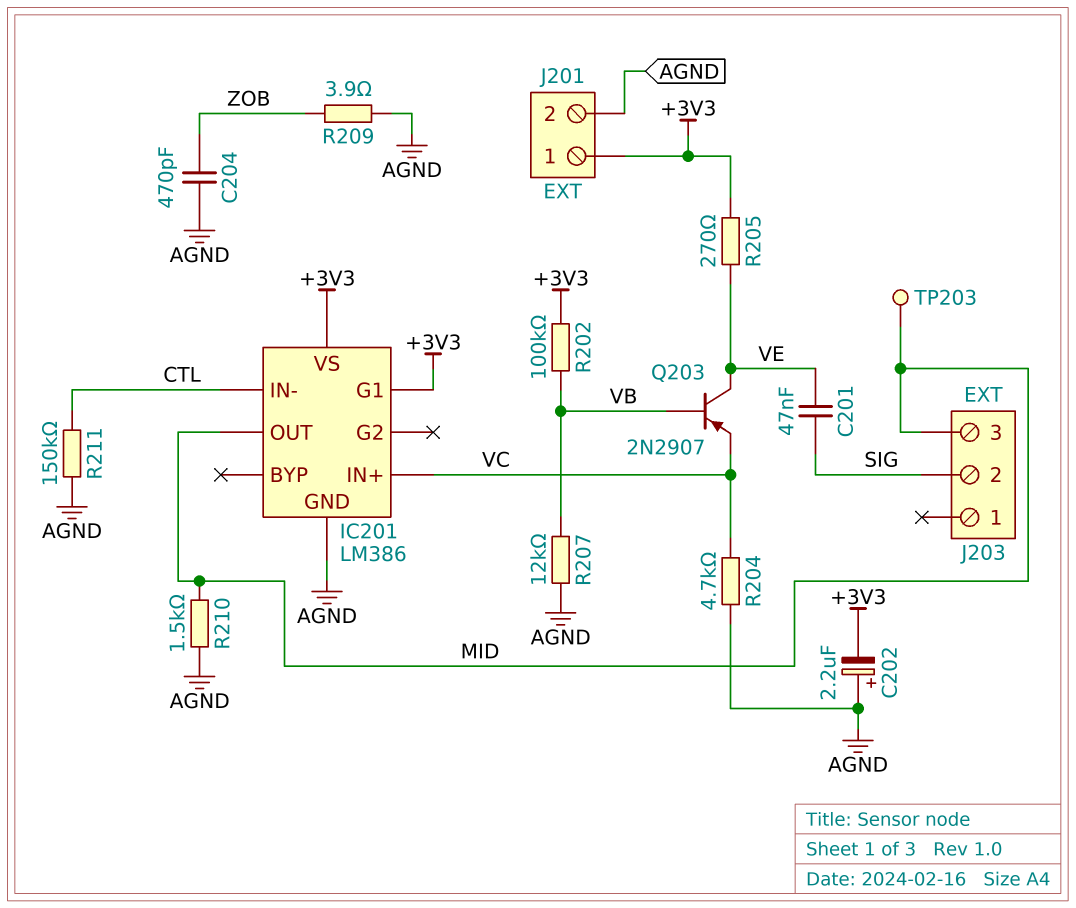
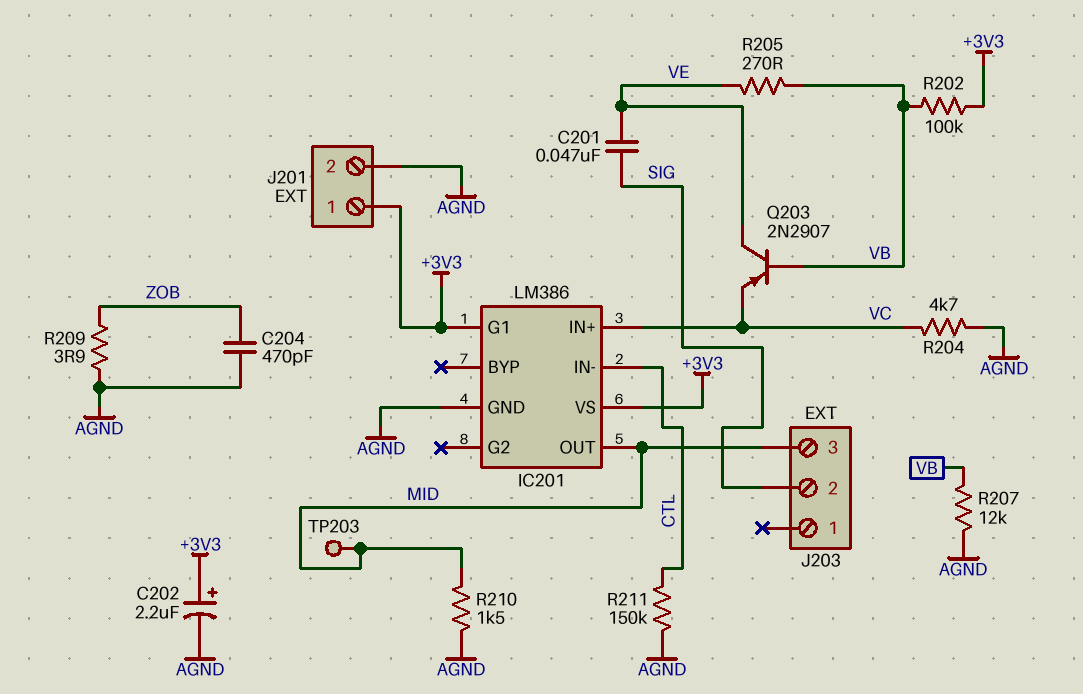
C202: 2.2uF (plus AGND, minus +3V3) -> 2.2uF (plus +3V3, minus AGND)
R205: 270 (+3V3, VE) -> 270 (VB, VE)

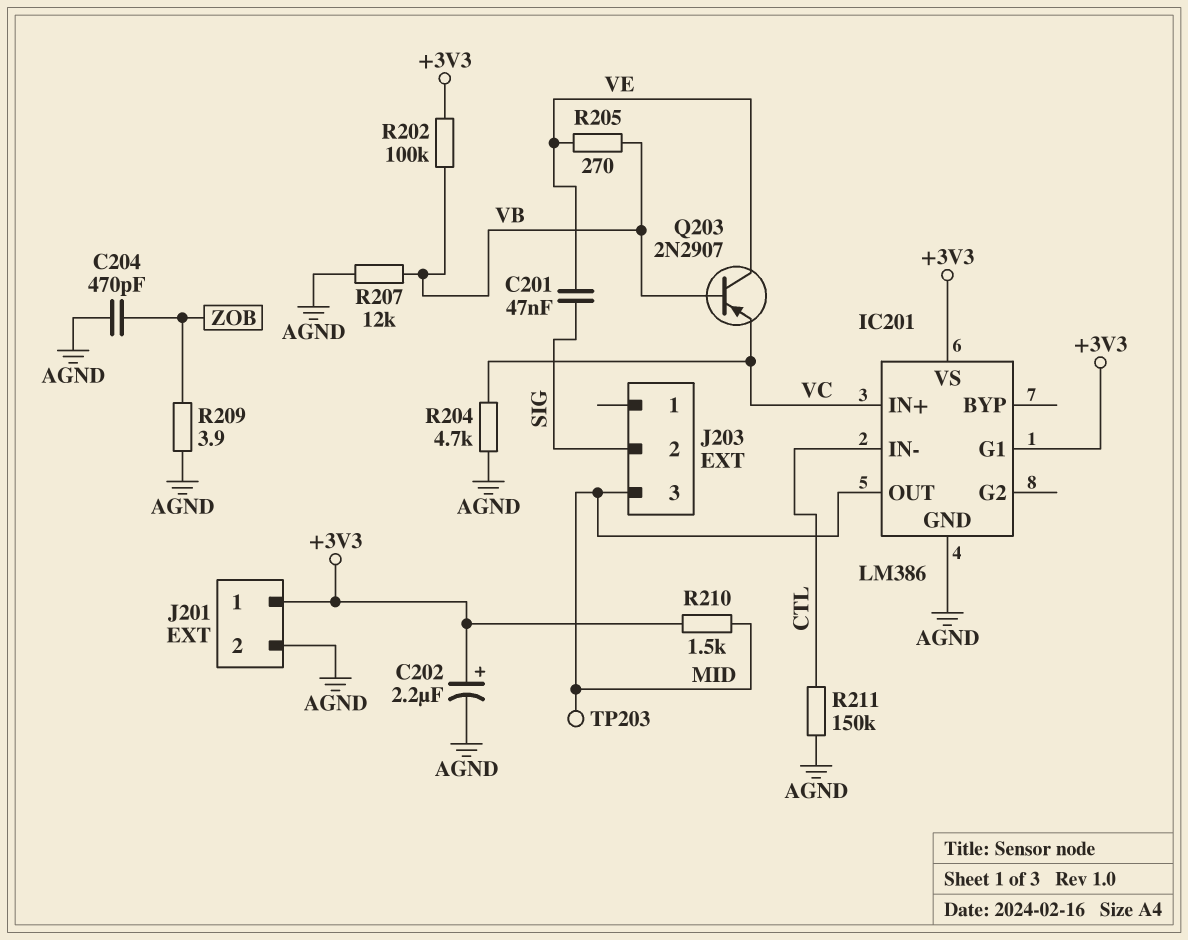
R210: 1.5k (AGND, MID) -> 1.5k (+3V3, MID)

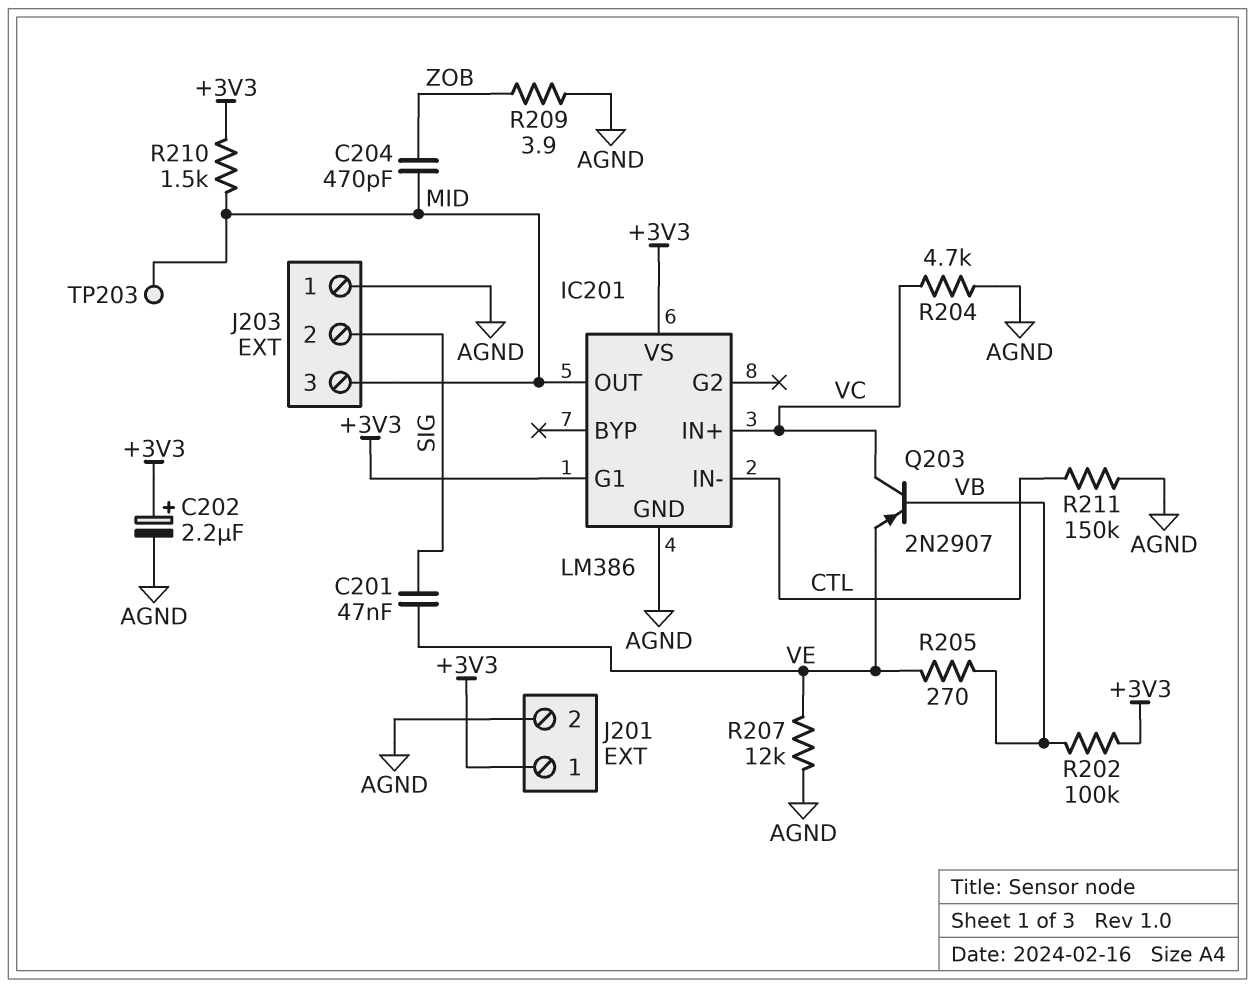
C204: 470pF (AGND, ZOB) -> 470pF (MID, ZOB)
J203 pin 1: none -> AGND
Q203: PNP 2N2907 (B VB, C VE, E VC) -> PNP 2N2907 (B VB, C VC, E VE)
R207: 12k (AGND, VB) -> 12k (AGND, VE)

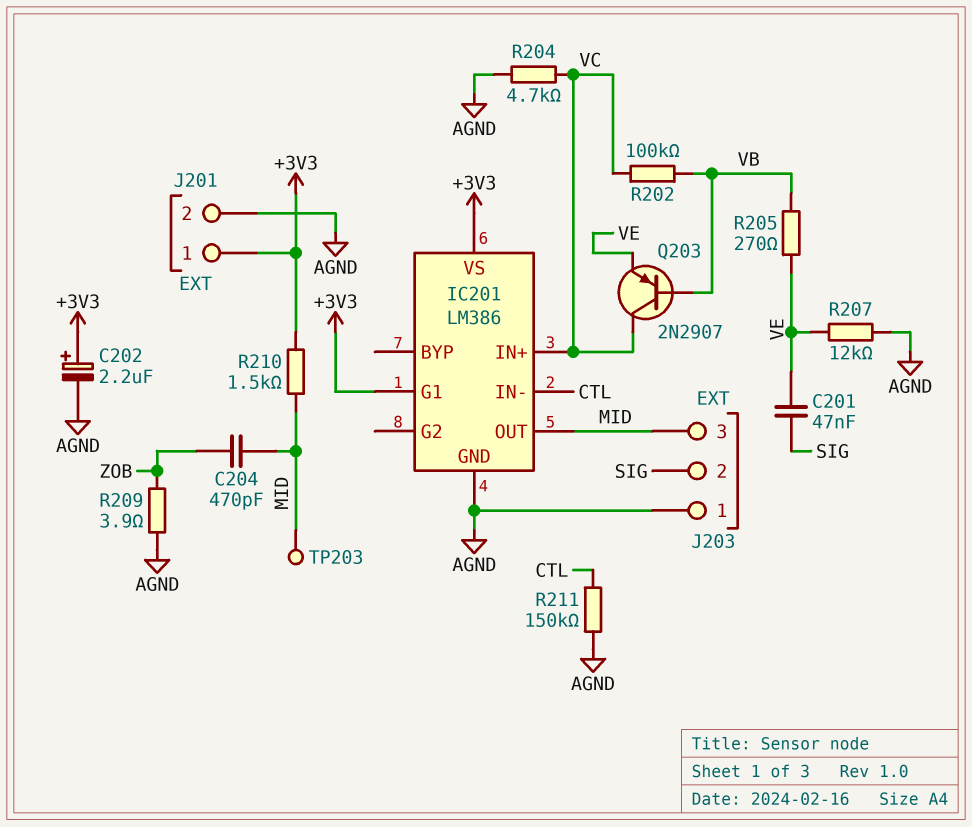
R202: 100k (+3V3, VB) -> 100k (VB, VC)

